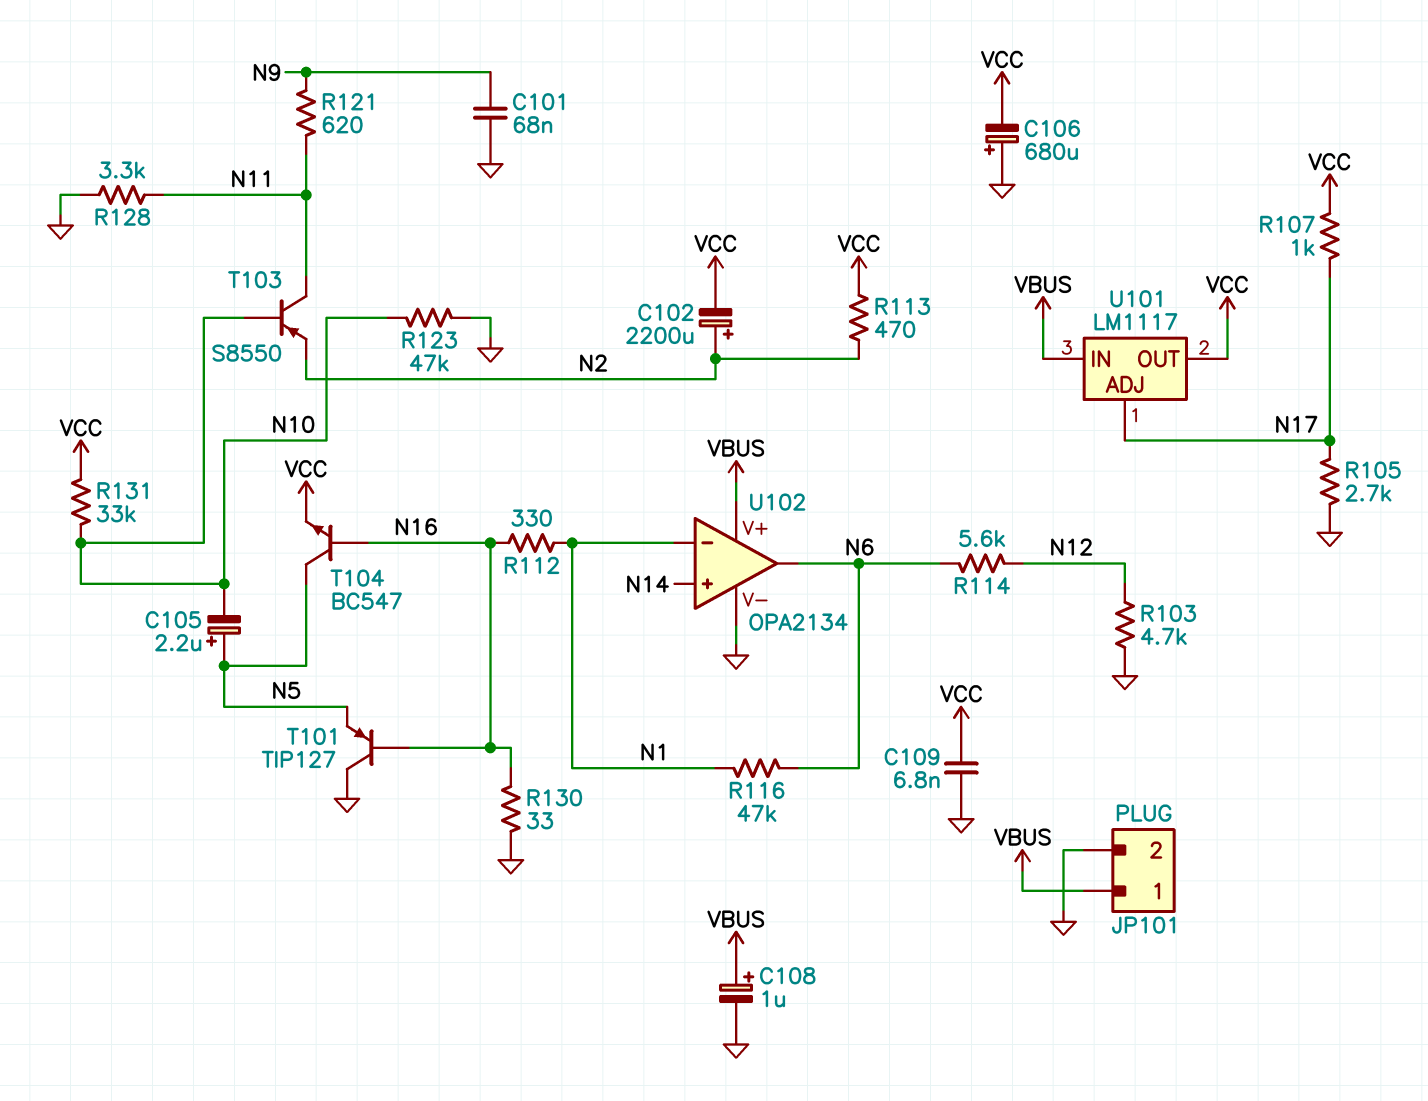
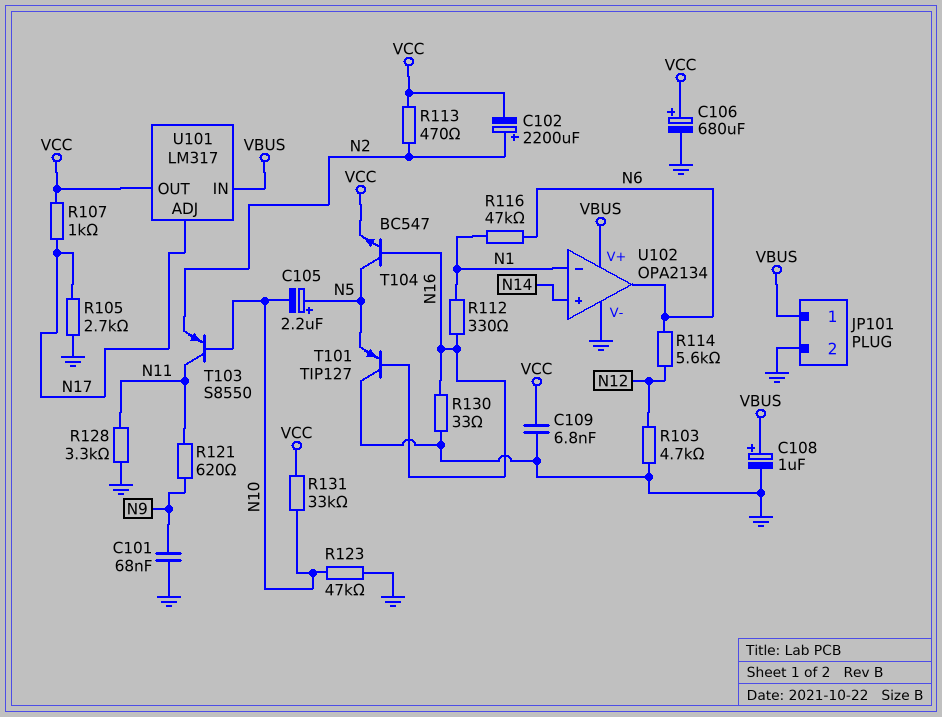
C106: 680uF (plus GND, minus VCC) -> 680uF (plus VCC, minus GND)
U101: LM1117 -> LM317

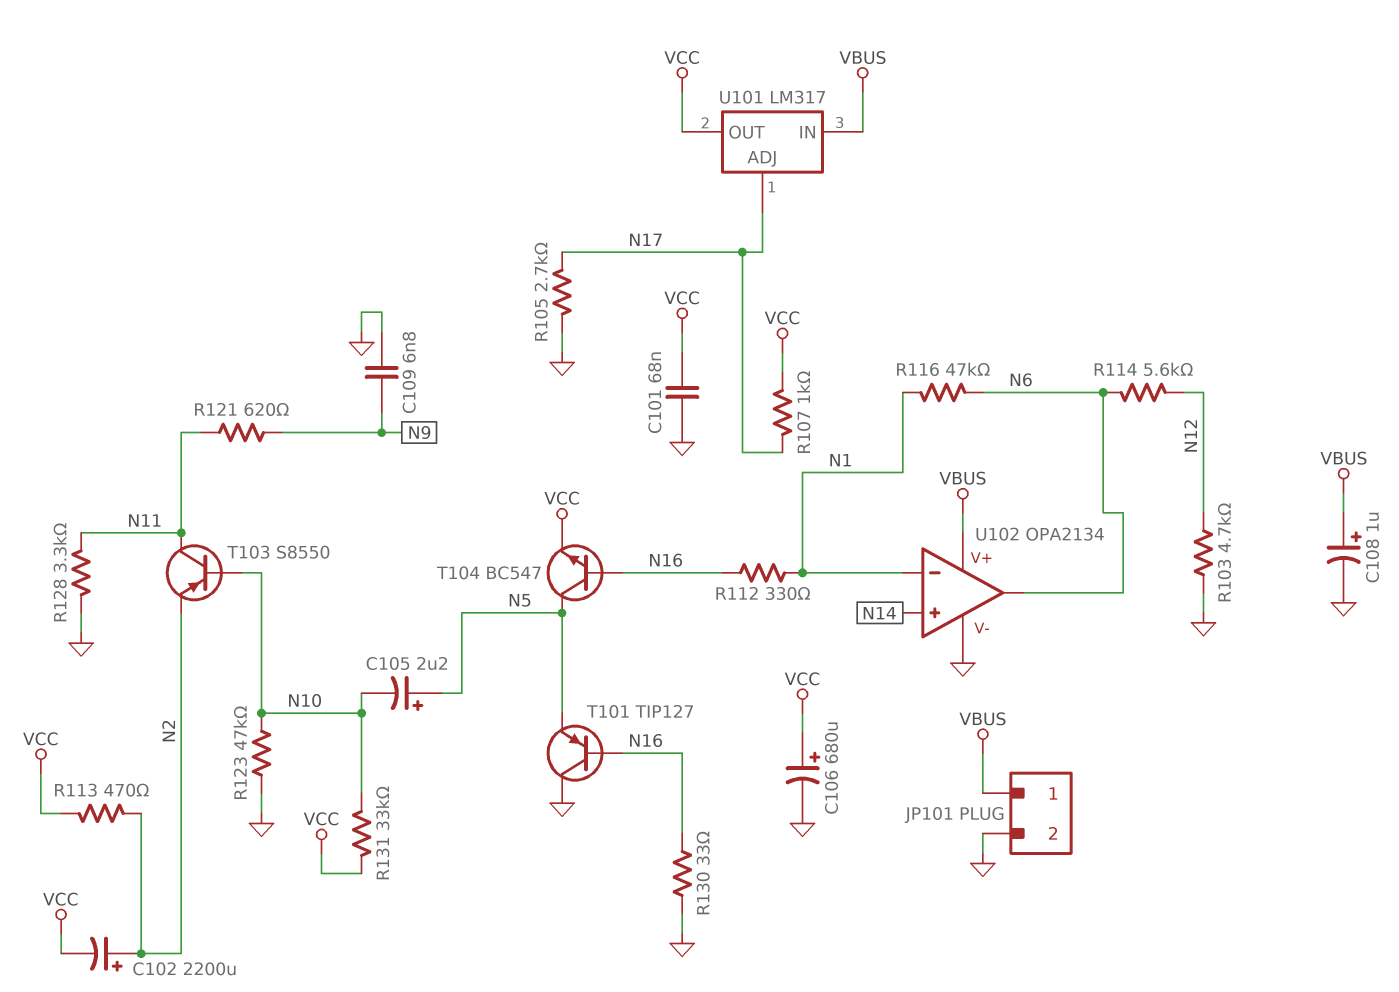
C101: 68nF (GND, N9) -> 68nF (GND, VCC)
C109: 6.8nF (GND, VCC) -> 6.8nF (GND, N9)

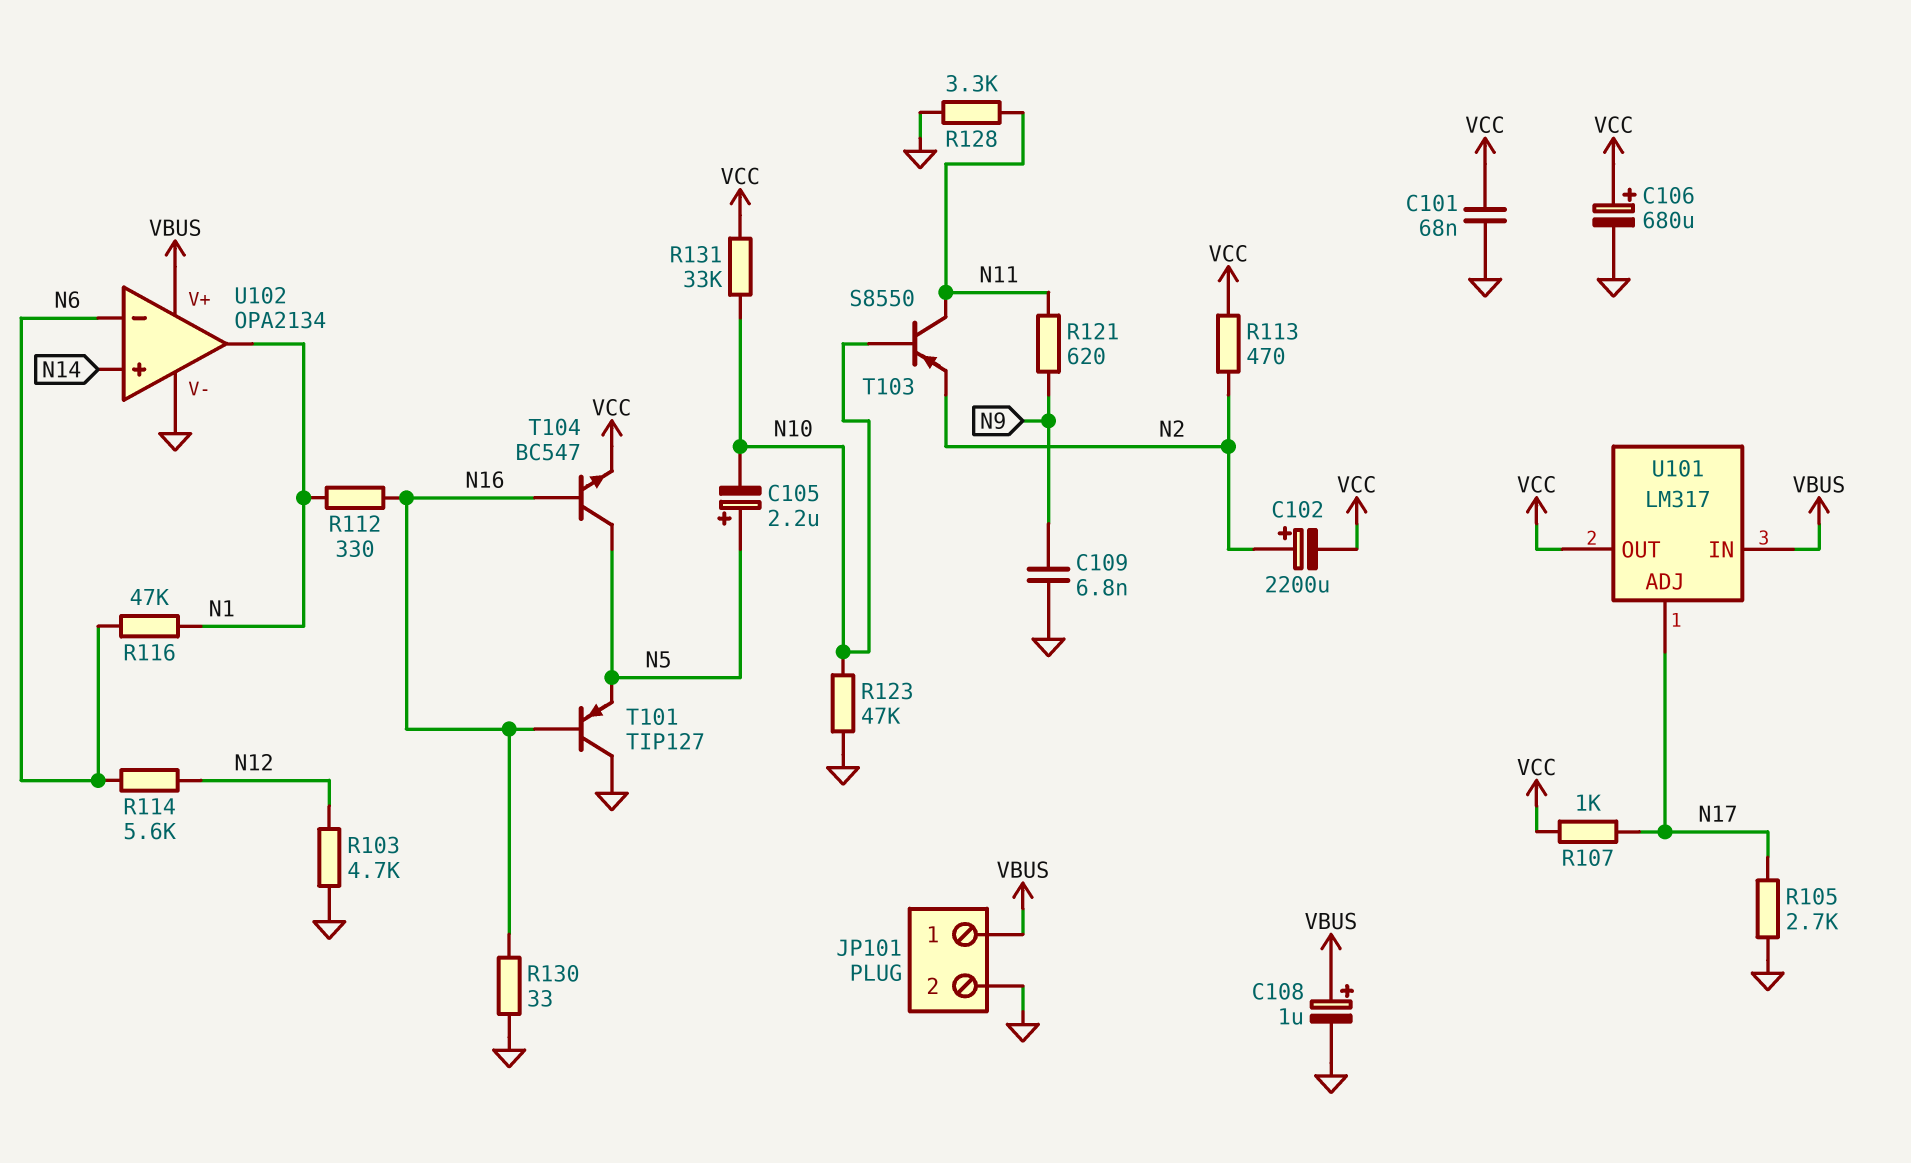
U102 pin in-: N1 -> N6
U102 pin out: N6 -> N1

